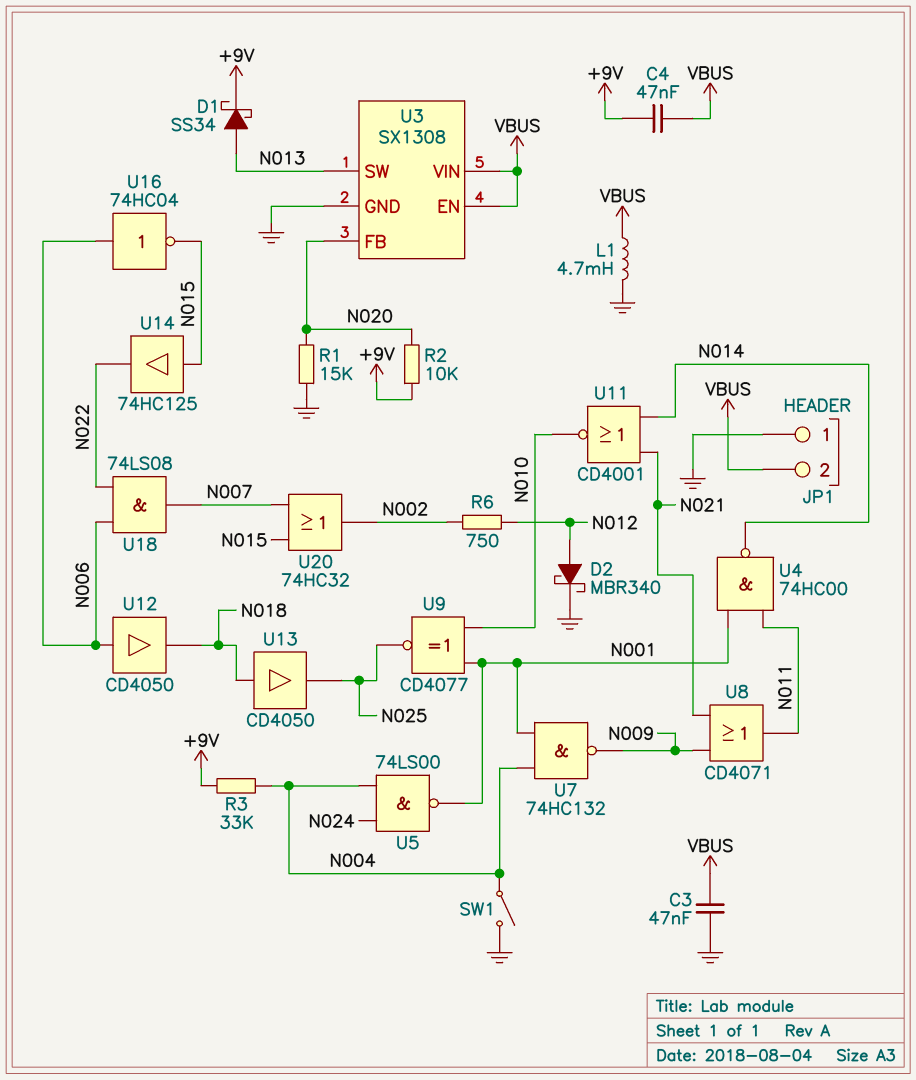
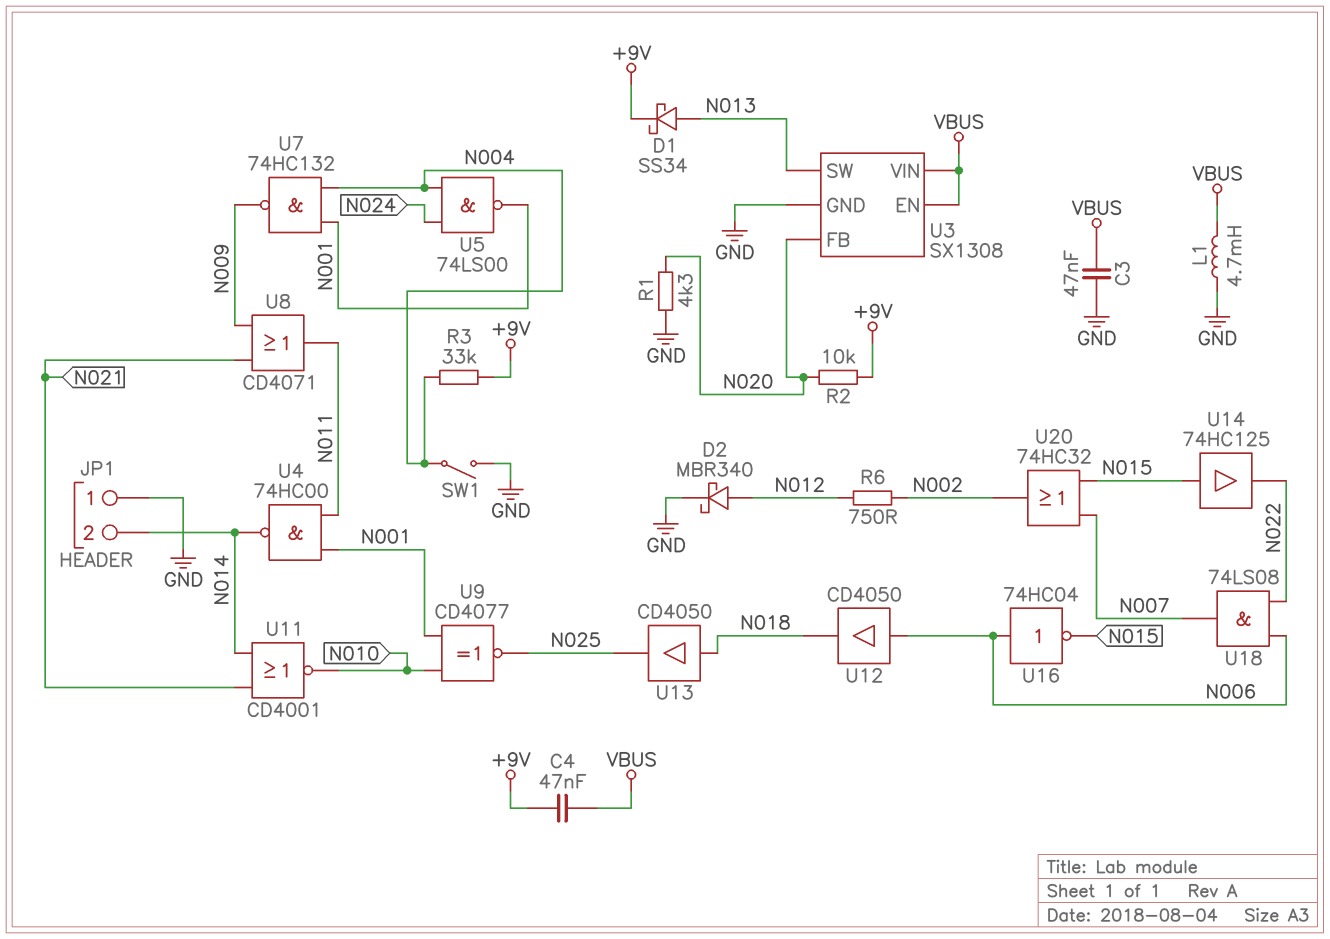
JP1 pin 2: VBUS -> N014
R1: 15k (GND, N020) -> 4.3k (GND, N020)

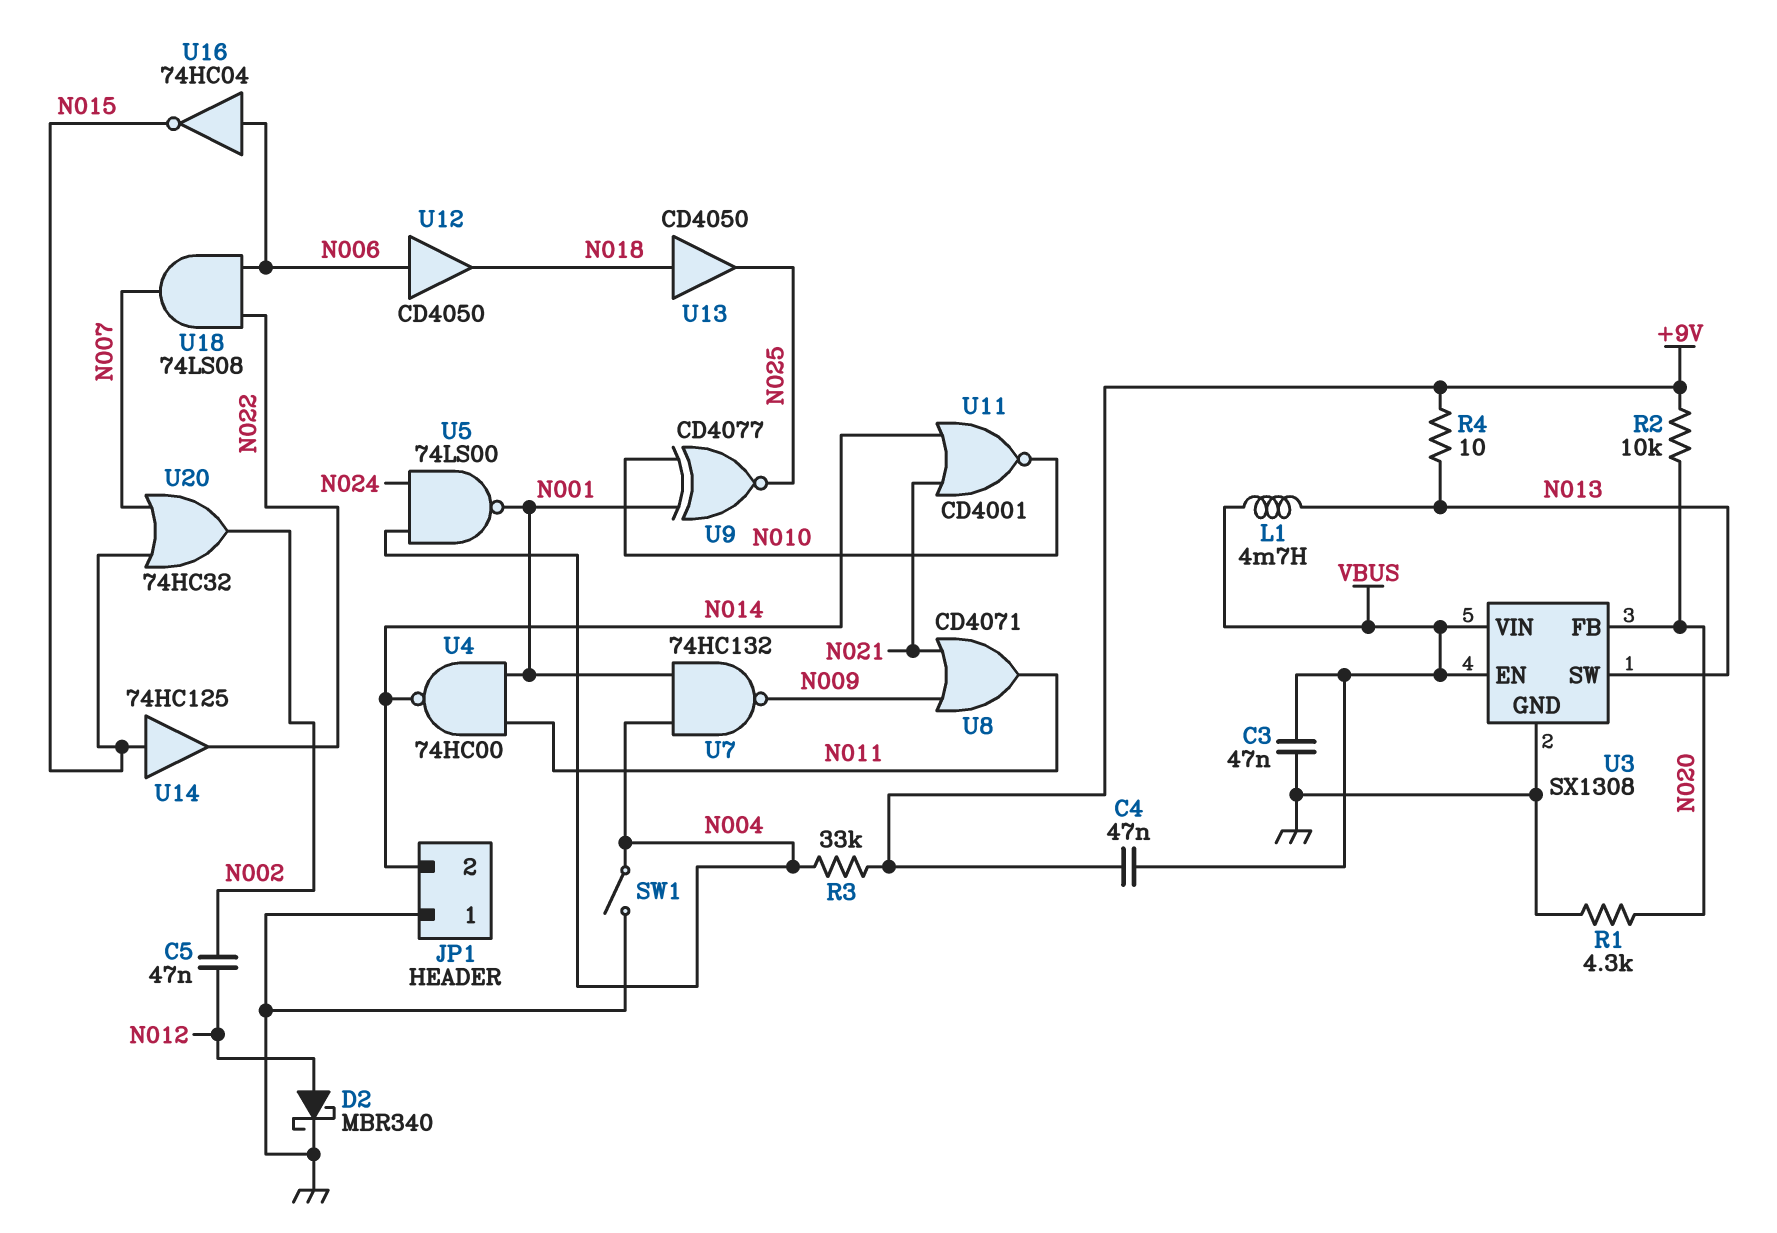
C5: none -> 47nF (N002, N012)
D1: schottky SS34 (A N013, K +9V) -> none
L1: 4.7mH (GND, VBUS) -> 4.7mH (N013, VBUS)
R4: none -> 10 (+9V, N013)
R6: 750 (N002, N012) -> none

